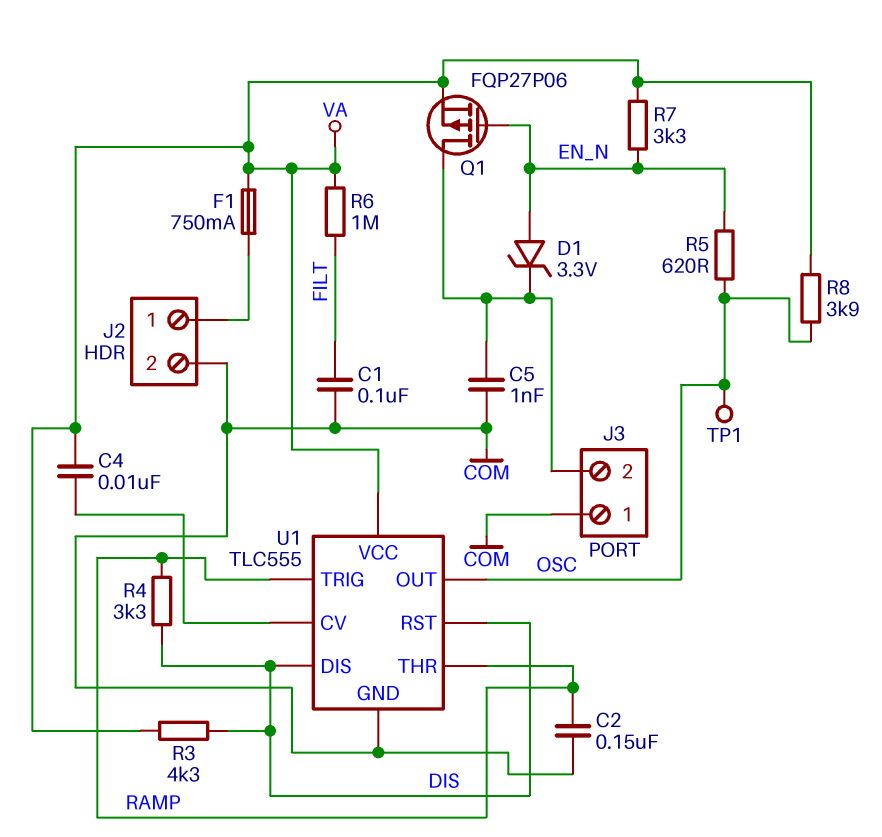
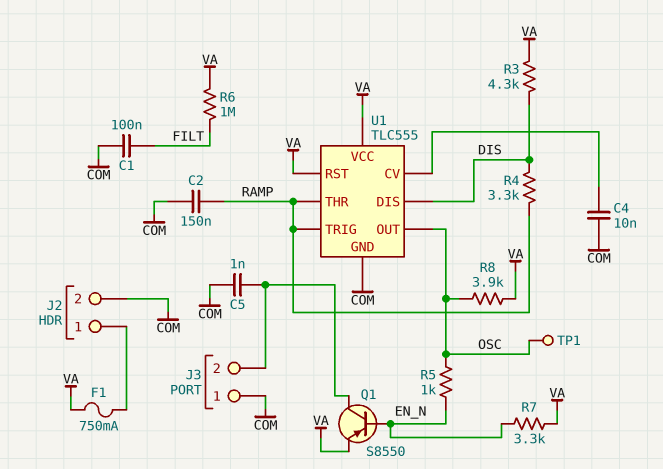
C4: 10nF (U1/CV, VA) -> 10nF (COM, U1/CV)
D1: zener 3.3V (A EN_N, K J3/2) -> none
Q1: PMOS FQP27P06 (G EN_N, D J3/2, S VA) -> PNP S8550 (B EN_N, C J3/2, E VA)
R5: 620 (EN_N, OSC) -> 1k (EN_N, OSC)
U1 pin RST: DIS -> VA

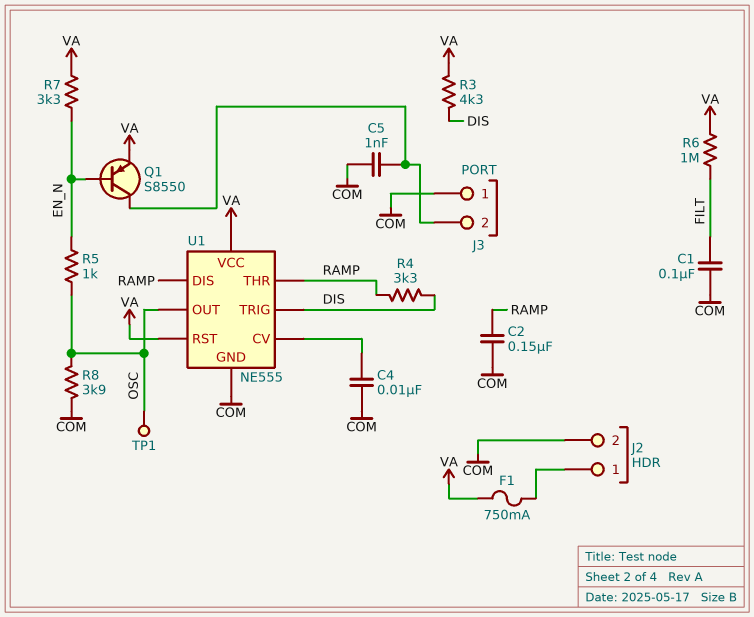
R8: 3.9k (OSC, VA) -> 3.9k (COM, OSC)
U1: TLC555 -> NE555
U1 pin DIS: DIS -> RAMP
U1 pin TRIG: RAMP -> DIS

